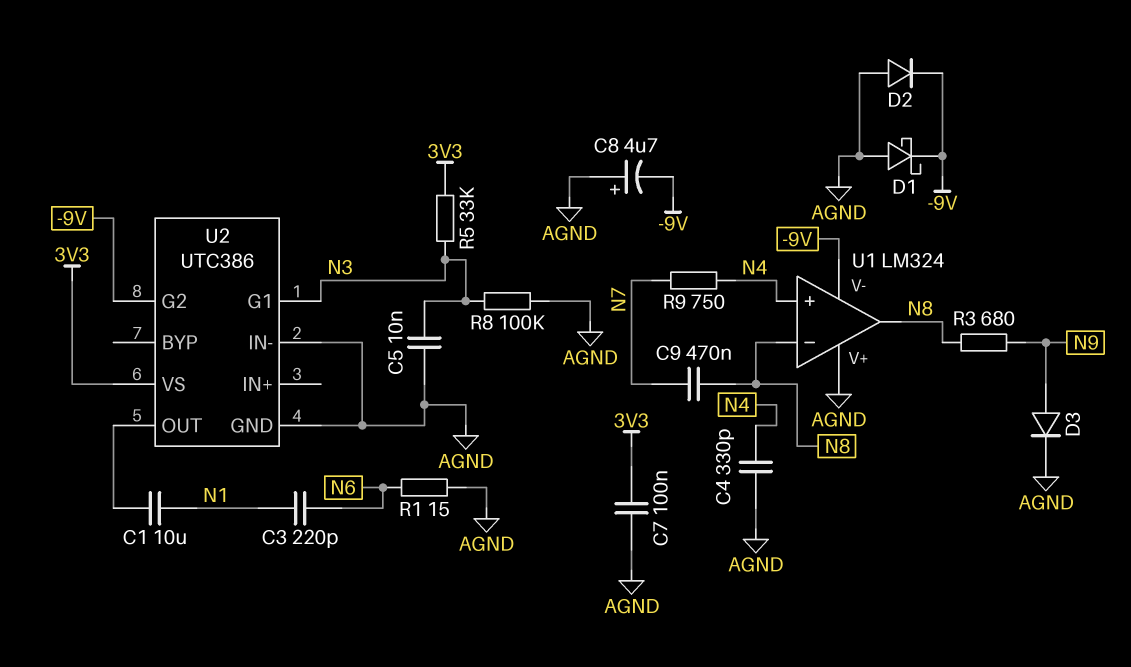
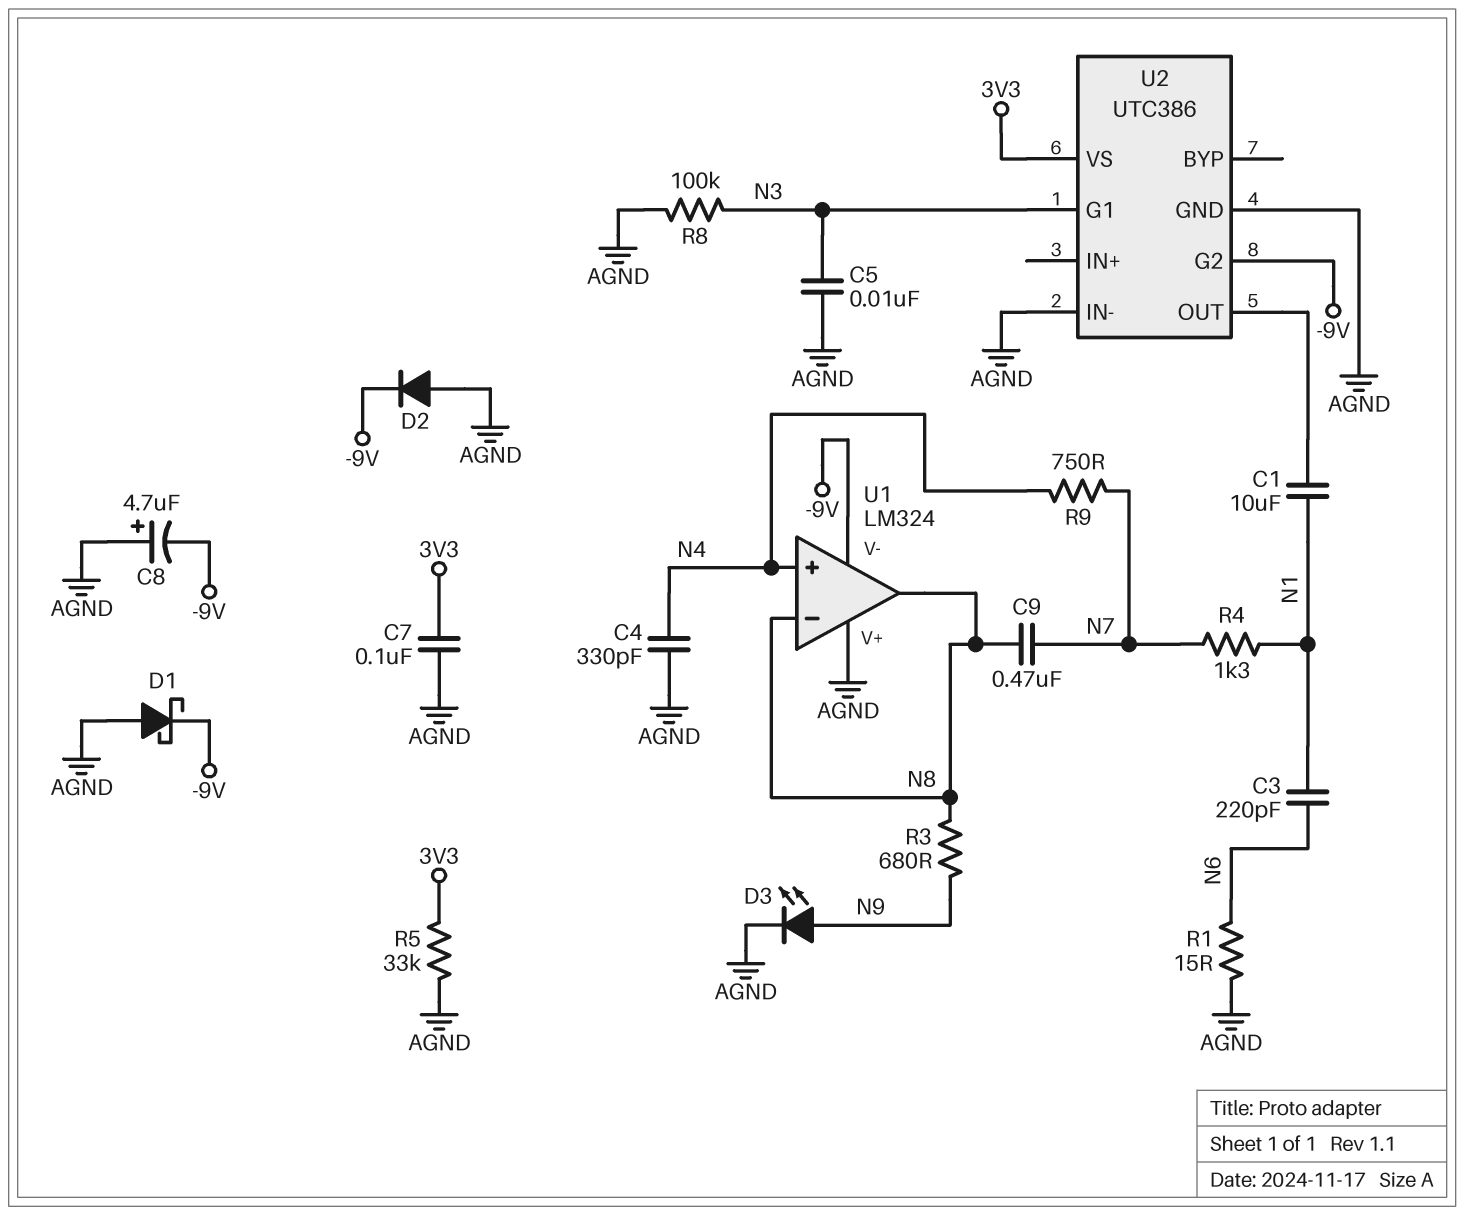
D3: diode (A N9, K AGND) -> LED (A N9, K AGND)
R4: none -> 1.3k (N1, N7)
R5: 33k (3V3, N3) -> 33k (3V3, AGND)

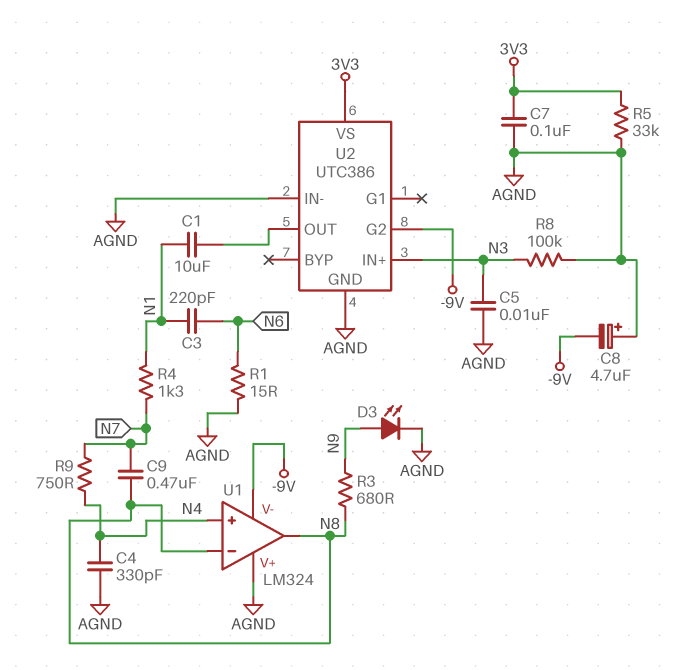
D1: schottky (A AGND, K -9V) -> none
D2: diode (A AGND, K -9V) -> none
U2 pin G1: N3 -> none
U2 pin IN+: none -> N3

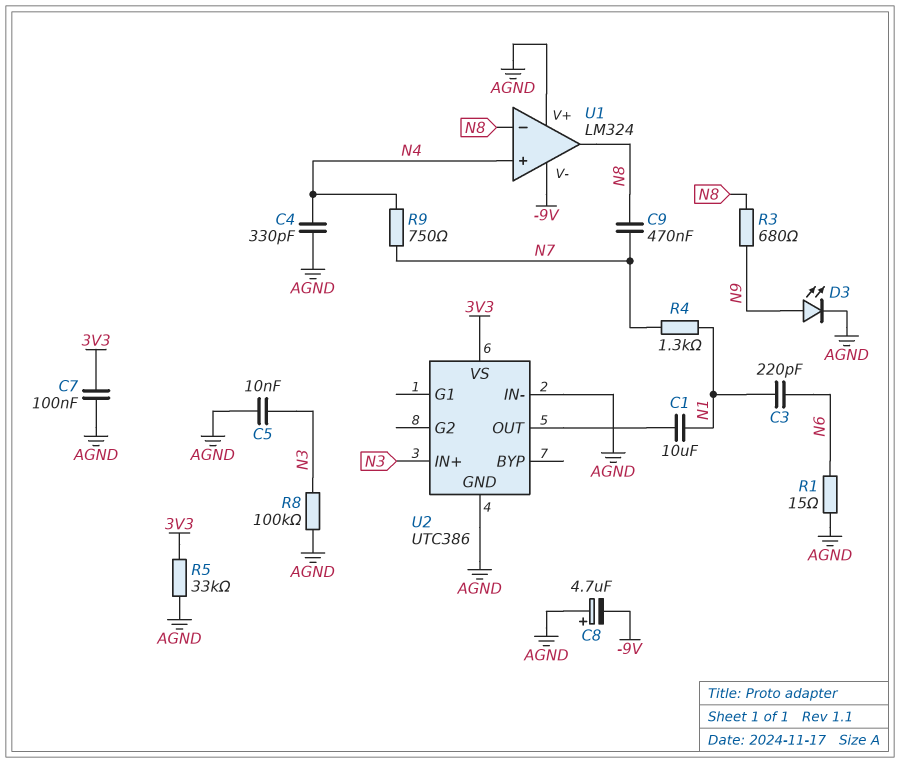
U2 pin G2: -9V -> none

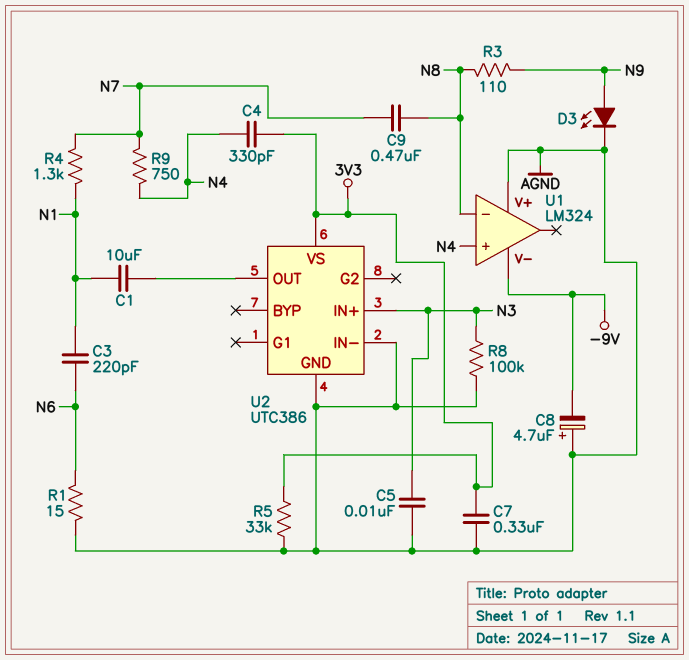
C4: 330pF (AGND, N4) -> 330pF (3V3, N4)
C7: 100nF (3V3, AGND) -> 330nF (3V3, AGND)
R3: 680 (N8, N9) -> 110 (N8, N9)
U1 pin out: N8 -> none

